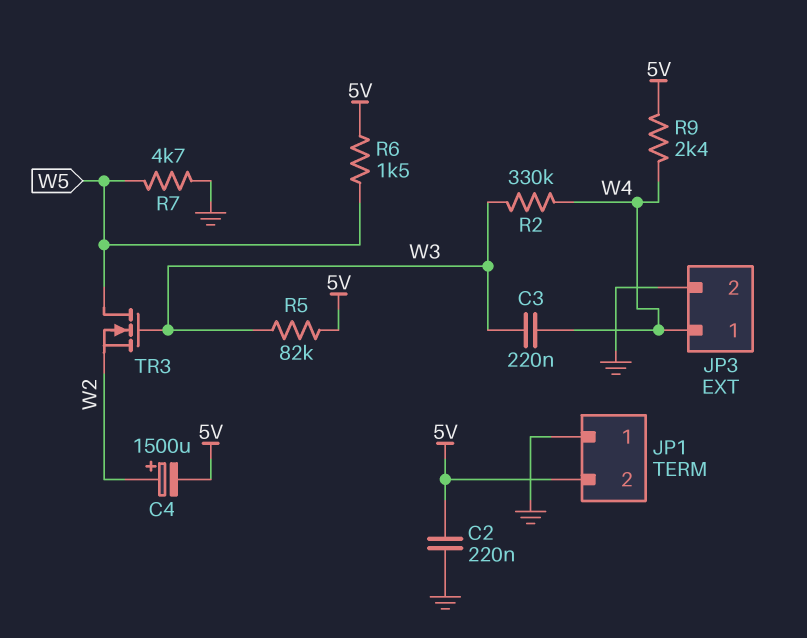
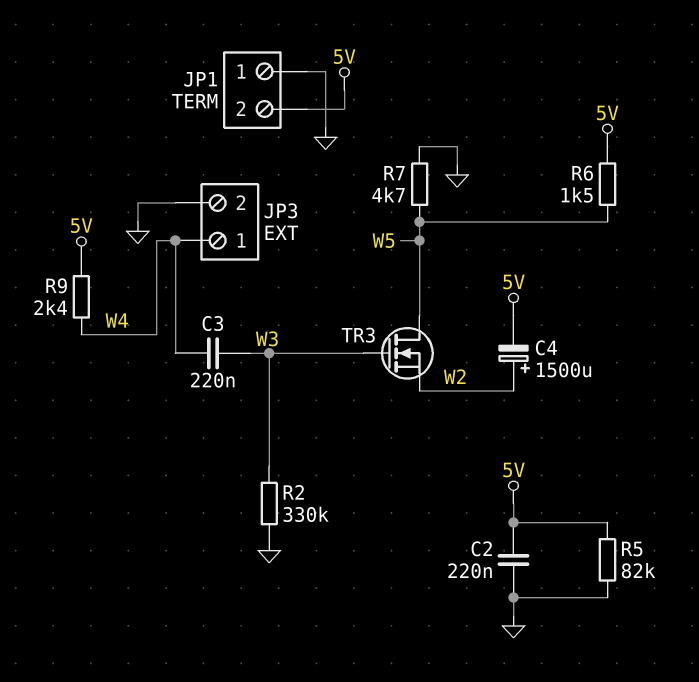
R2: 330k (W3, W4) -> 330k (GND, W3)
R5: 82k (5V, W3) -> 82k (5V, GND)

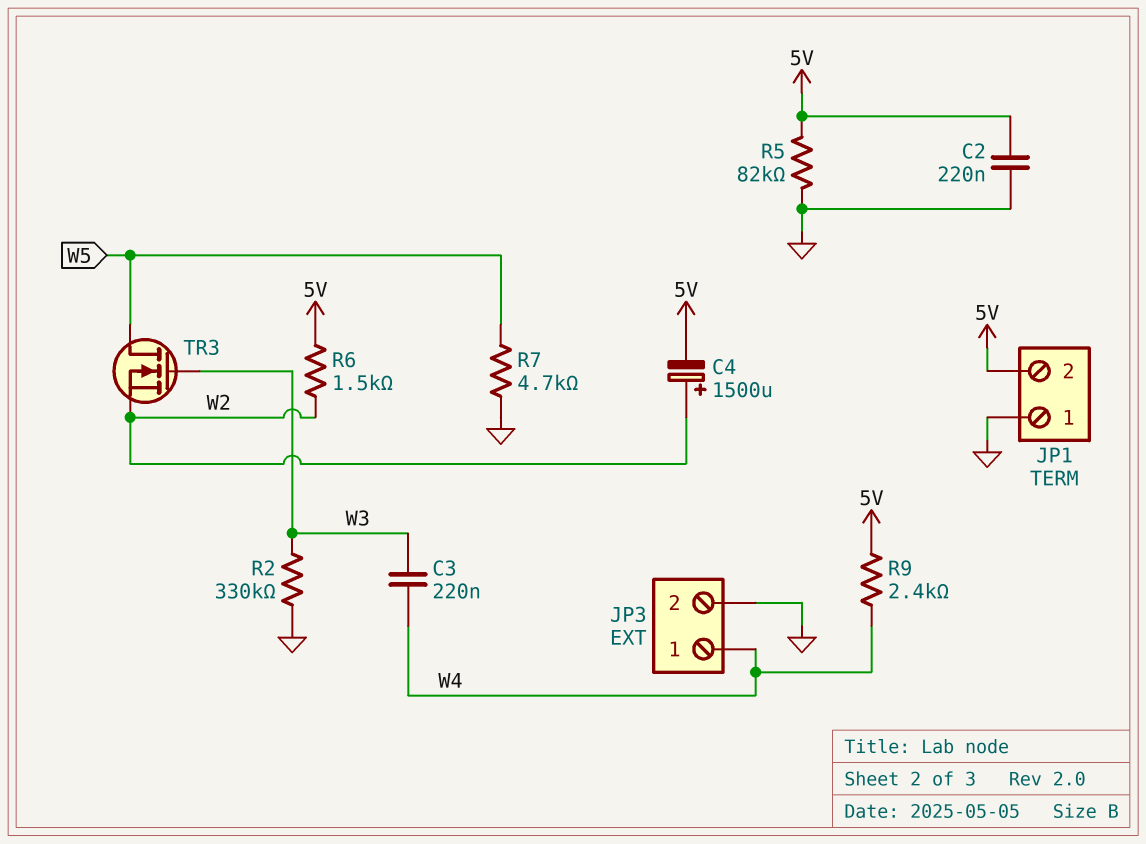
R6: 1.5k (5V, W5) -> 1.5k (5V, W2)

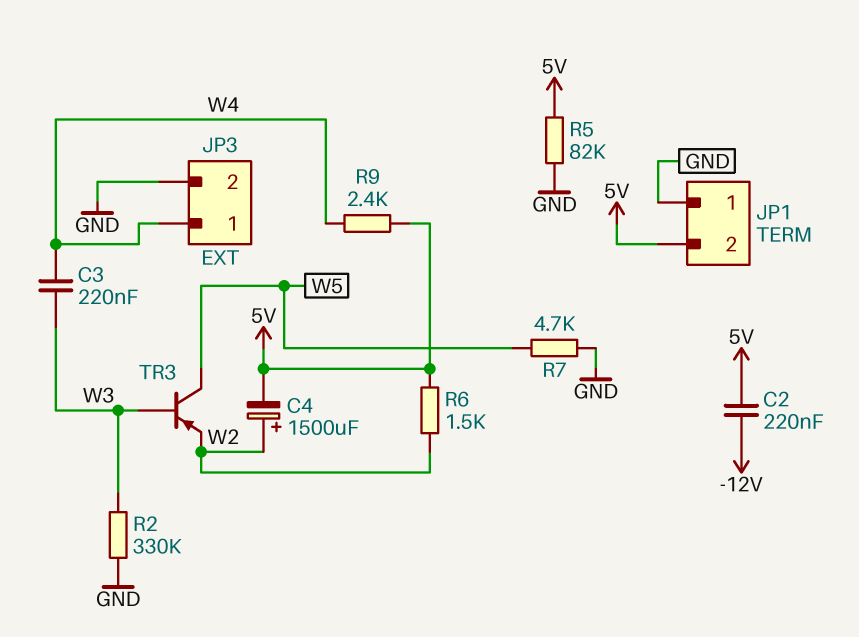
C2: 220nF (5V, GND) -> 220nF (-12V, 5V)
TR3: NMOS (G W3, D W5, S W2) -> PNP (B W3, C W5, E W2)

